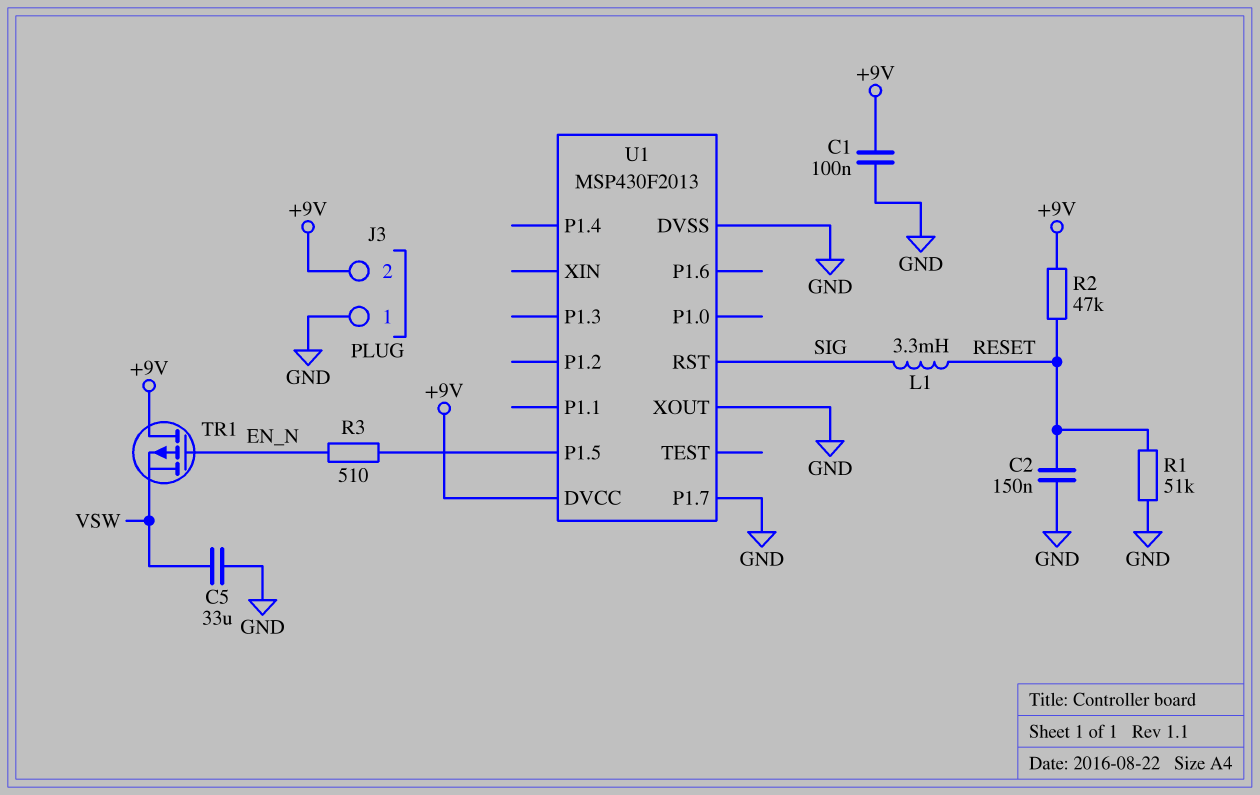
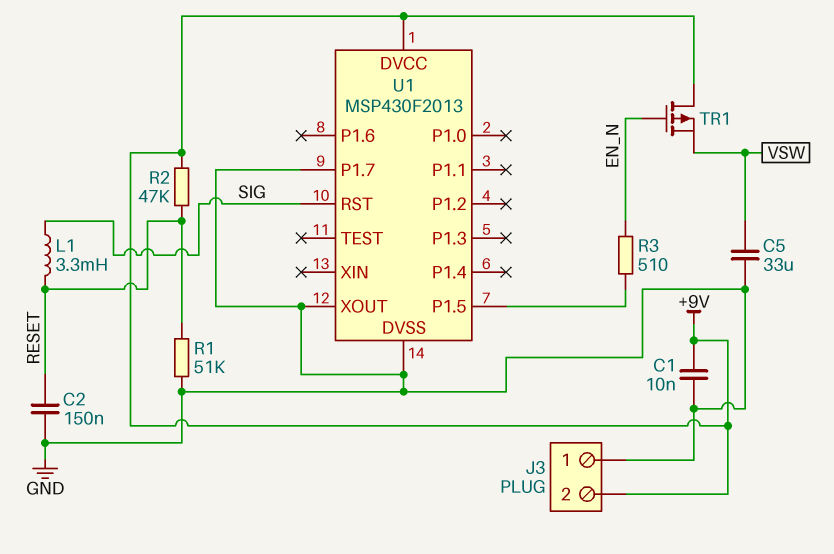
C1: 100nF (+9V, GND) -> 10nF (+9V, GND)

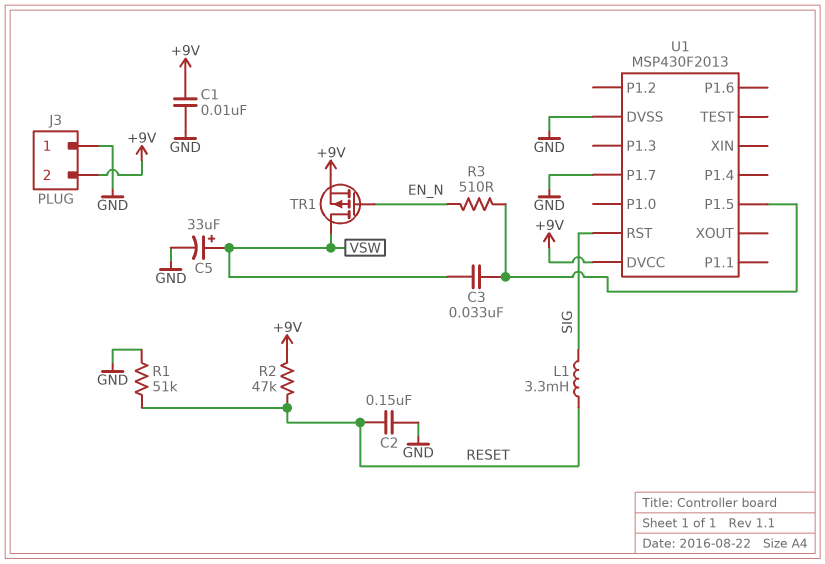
C3: none -> 33nF (U1/P1.5, VSW)
C5: 33uF (GND, VSW) -> 33uF (plus VSW, minus GND)
TR1: PMOS (G EN_N, D +9V, S VSW) -> PMOS (G EN_N, D VSW, S +9V)
U1 pin XOUT: GND -> none

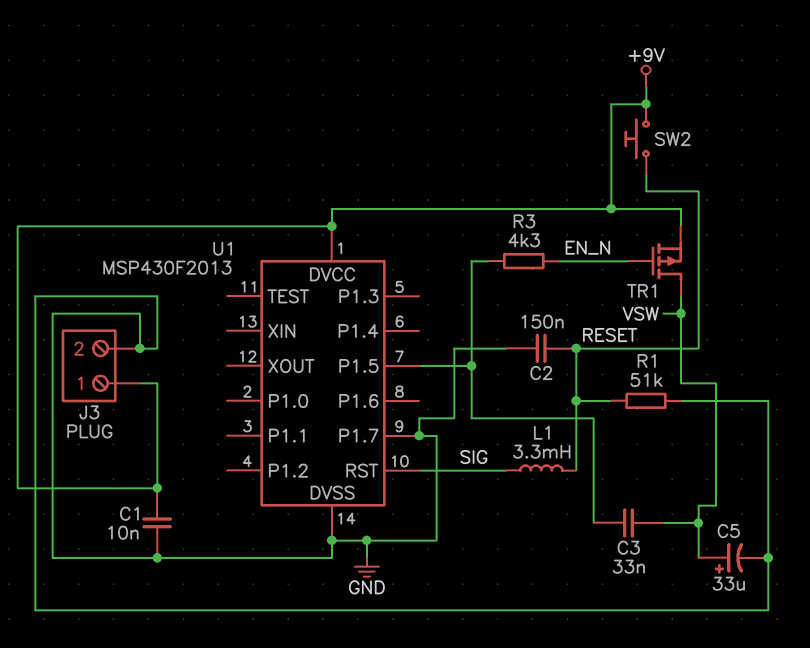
J3 pin 1: GND -> +9V
J3 pin 2: +9V -> GND
R2: 47k (+9V, RESET) -> none
R3: 510 (EN_N, U1/P1.5) -> 4.3k (EN_N, U1/P1.5)
SW2: none -> button (+9V, RESET)

